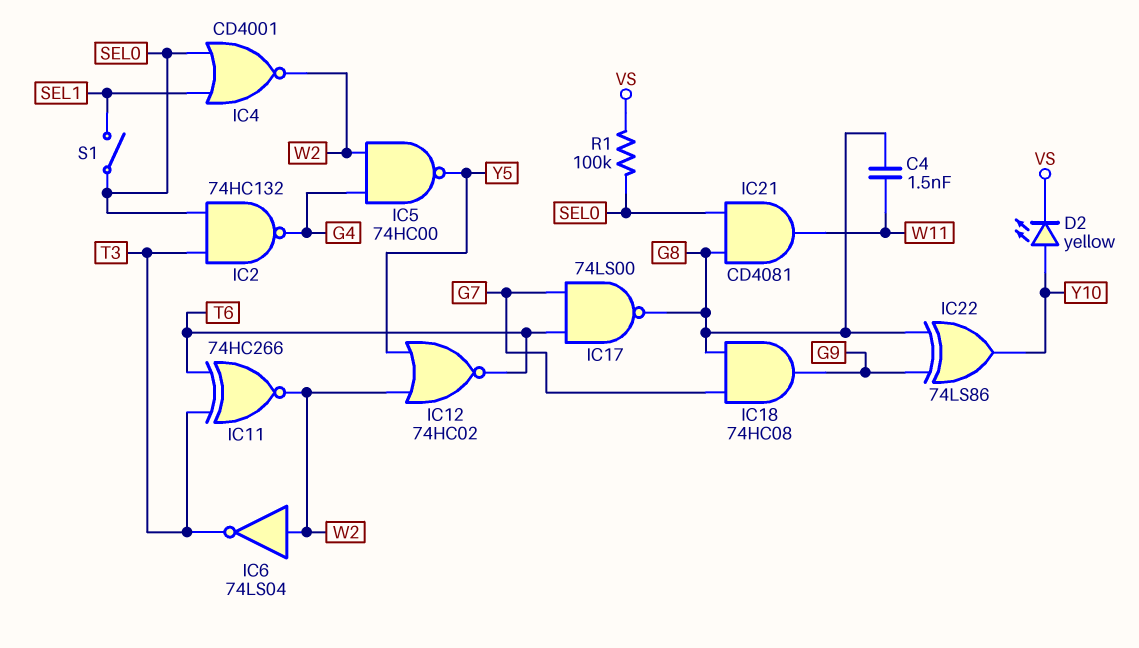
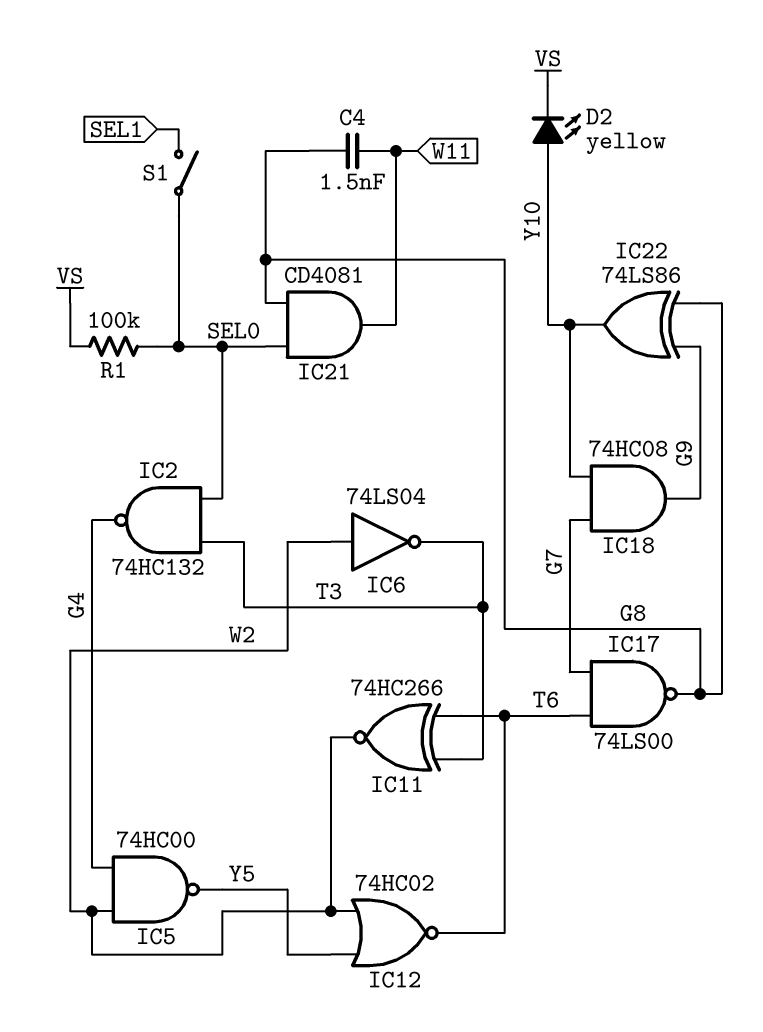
IC4: NOR CD4001 (in SEL0, in SEL1, out W2) -> none
IC18: AND 74HC08 (in G7, in G8, out G9) -> AND 74HC08 (in G7, in Y10, out G9)

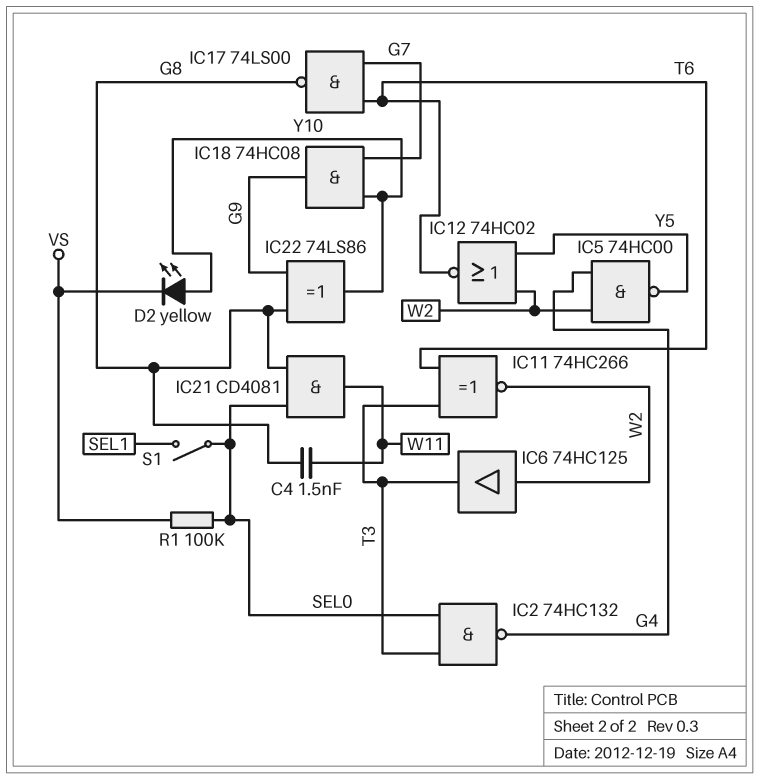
IC6: NOT 74LS04 (in W2, out T3) -> buffer 74HC125 (in W2, out T3)

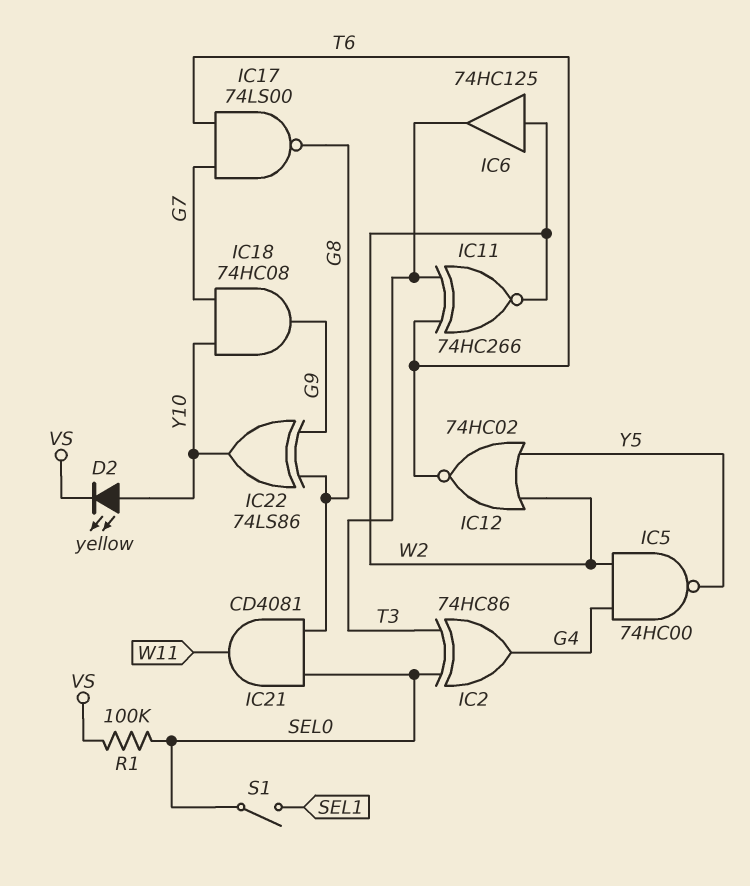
C4: 1.5nF (G8, W11) -> none
IC2: NAND 74HC132 (in SEL0, in T3, out G4) -> XOR 74HC86 (in SEL0, in T3, out G4)

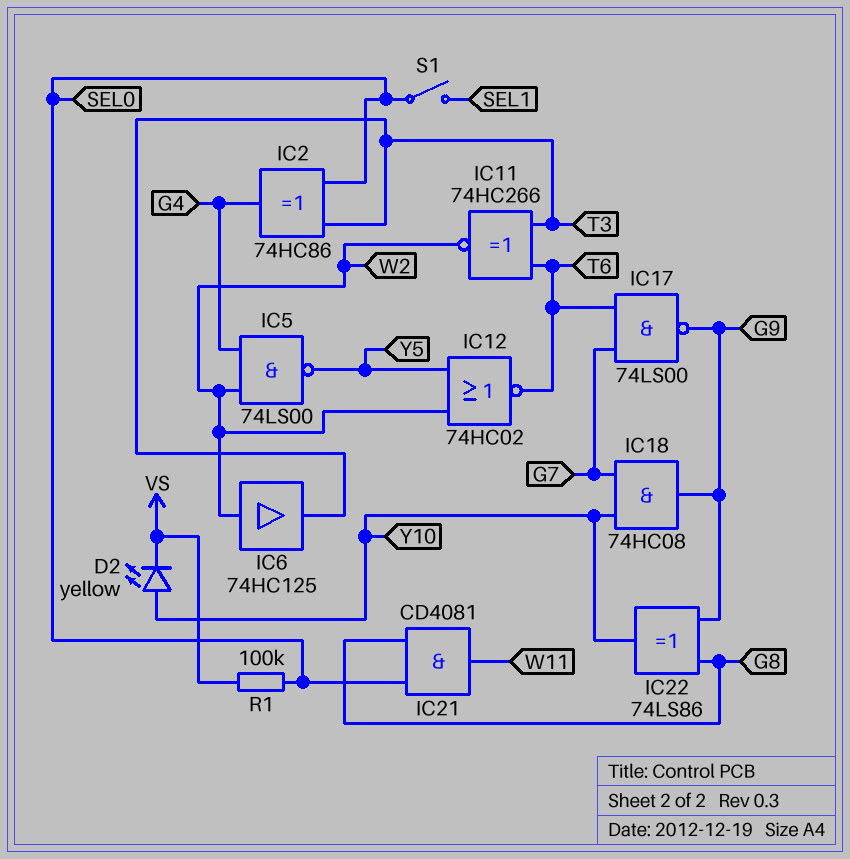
IC5: NAND 74HC00 (in G4, in W2, out Y5) -> NAND 74LS00 (in G4, in W2, out Y5)
IC17: NAND 74LS00 (in G7, in T6, out G8) -> NAND 74LS00 (in G7, in T6, out G9)

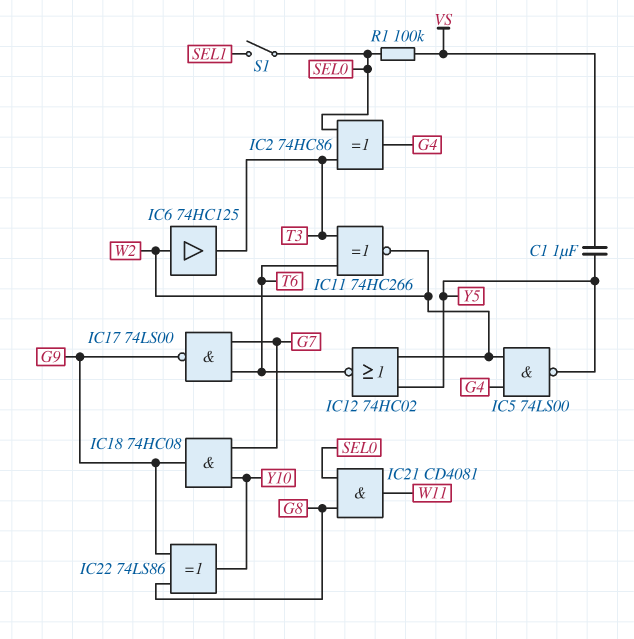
C1: none -> 1uF (VS, Y5)
D2: LED yellow (A Y10, K VS) -> none

